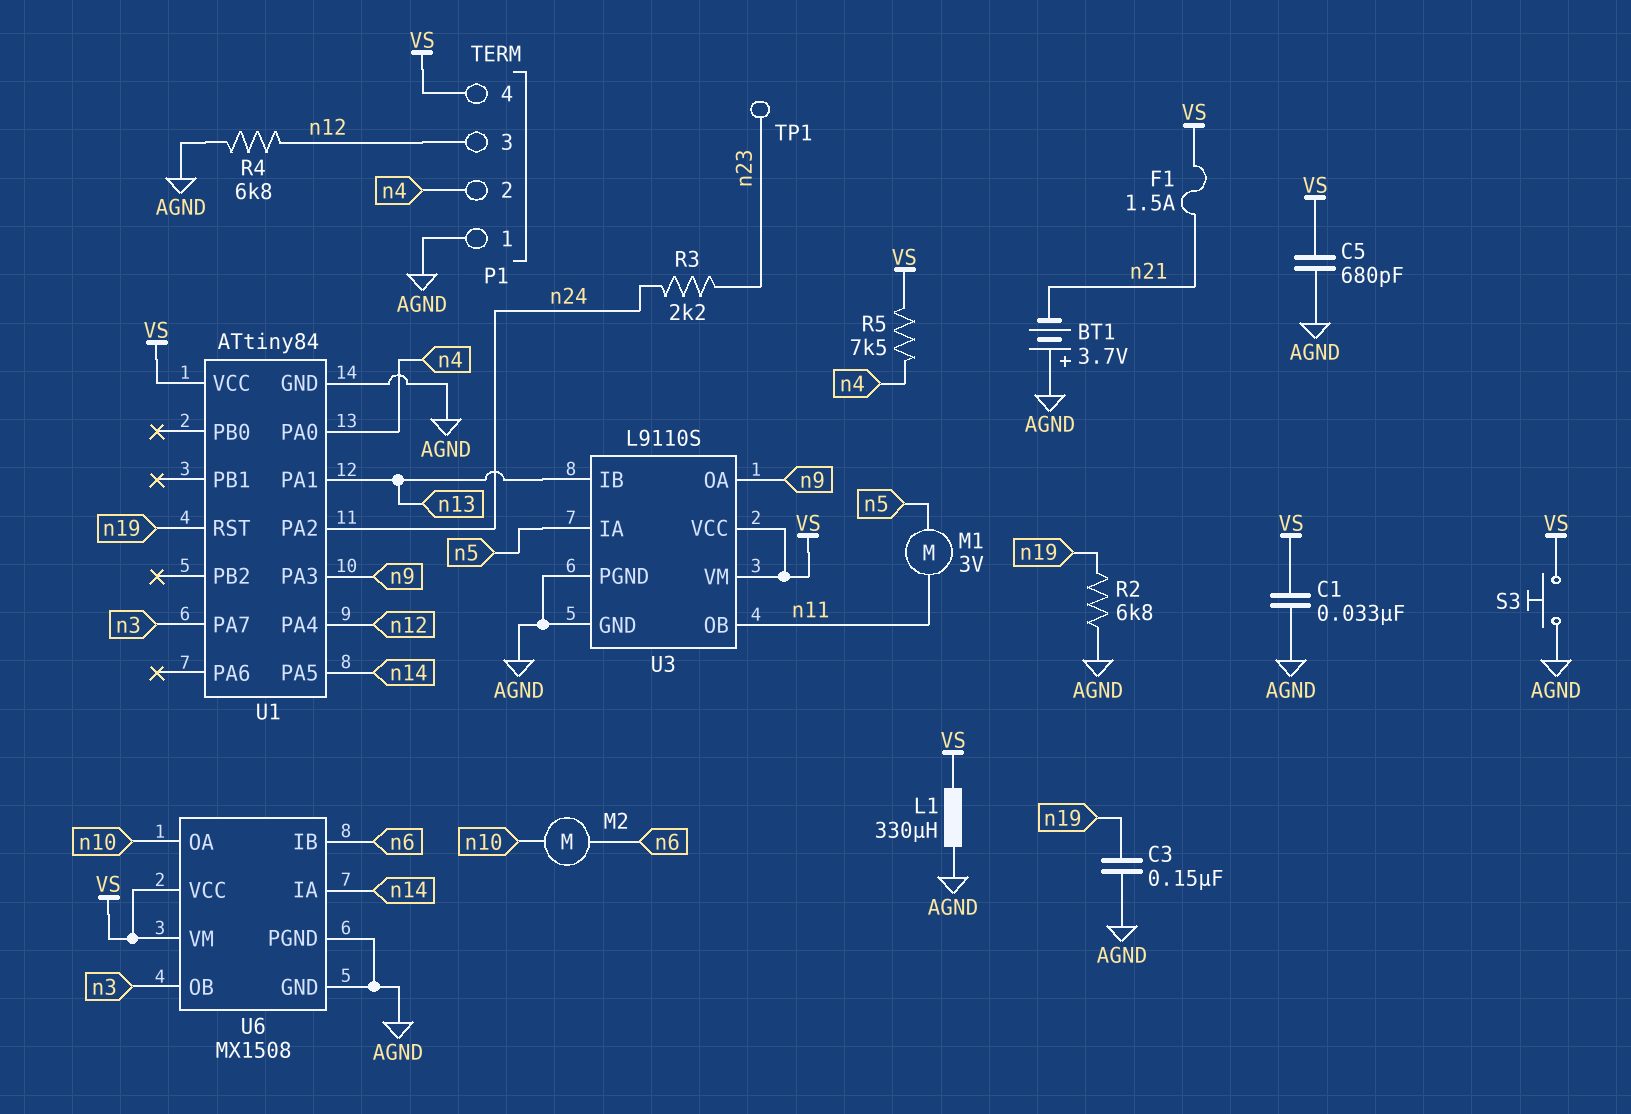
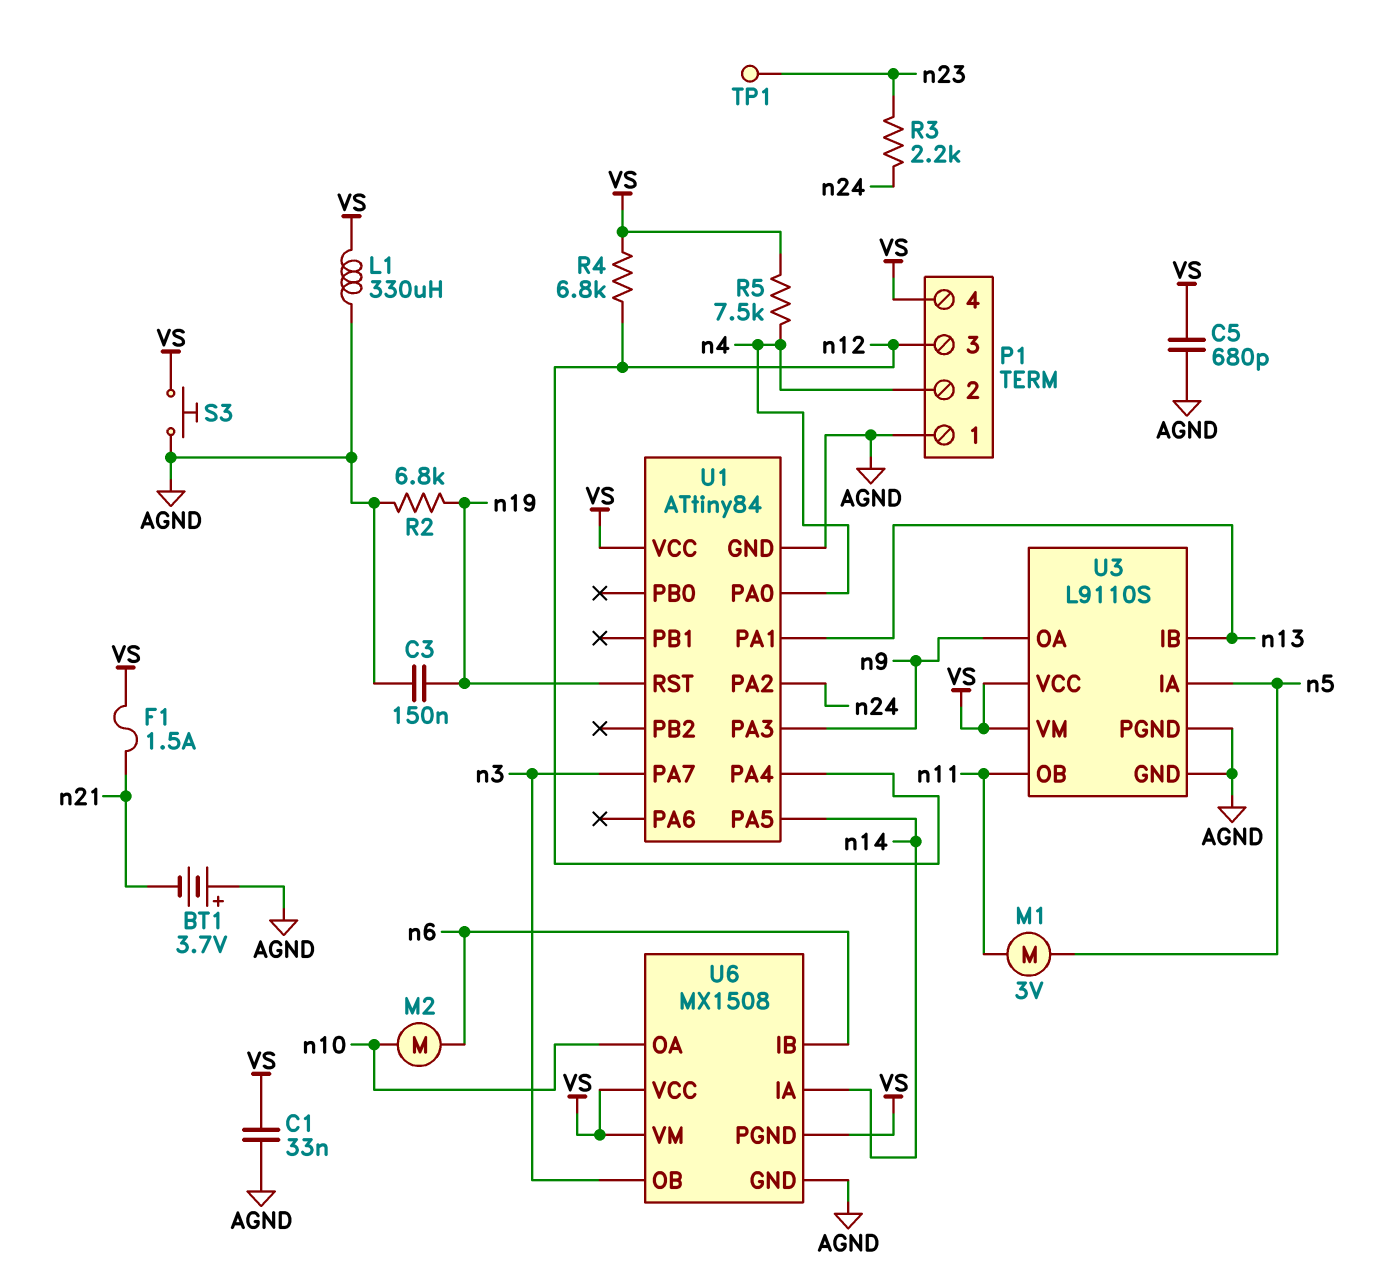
R4: 6.8k (AGND, n12) -> 6.8k (VS, n12)
U6 pin PGND: AGND -> VS

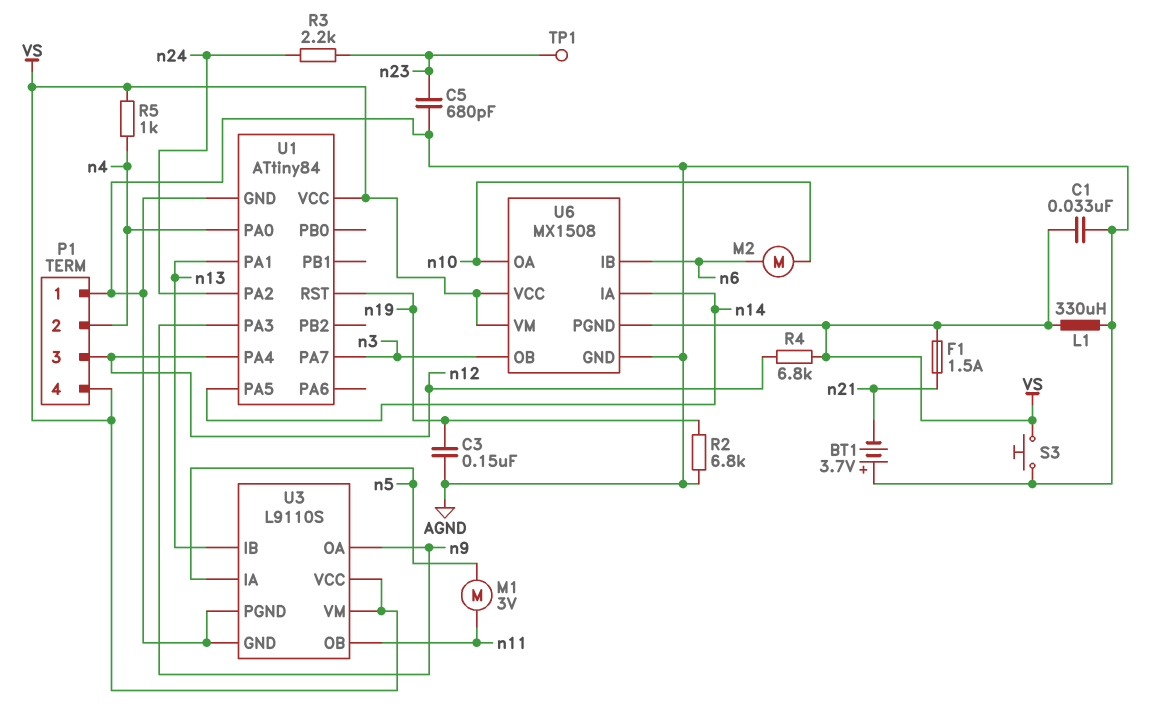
C5: 680pF (AGND, VS) -> 680pF (AGND, n23)
R5: 7.5k (VS, n4) -> 1k (VS, n4)

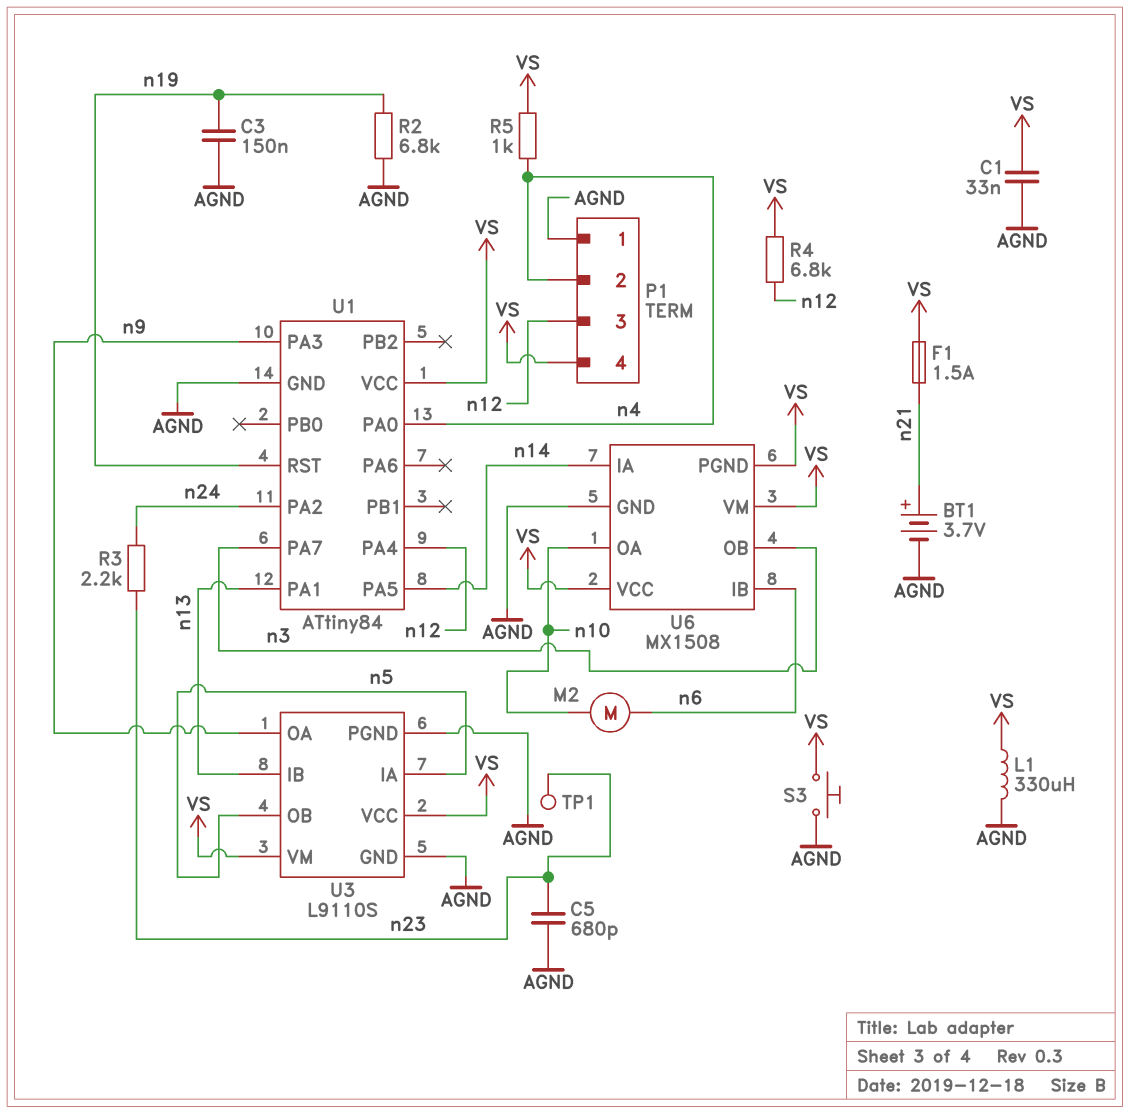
BT1: 3.7V (plus AGND, minus n21) -> 3.7V (plus n21, minus AGND)
M1: motor 3V (n5, n11) -> none
U3 pin OB: n11 -> n5

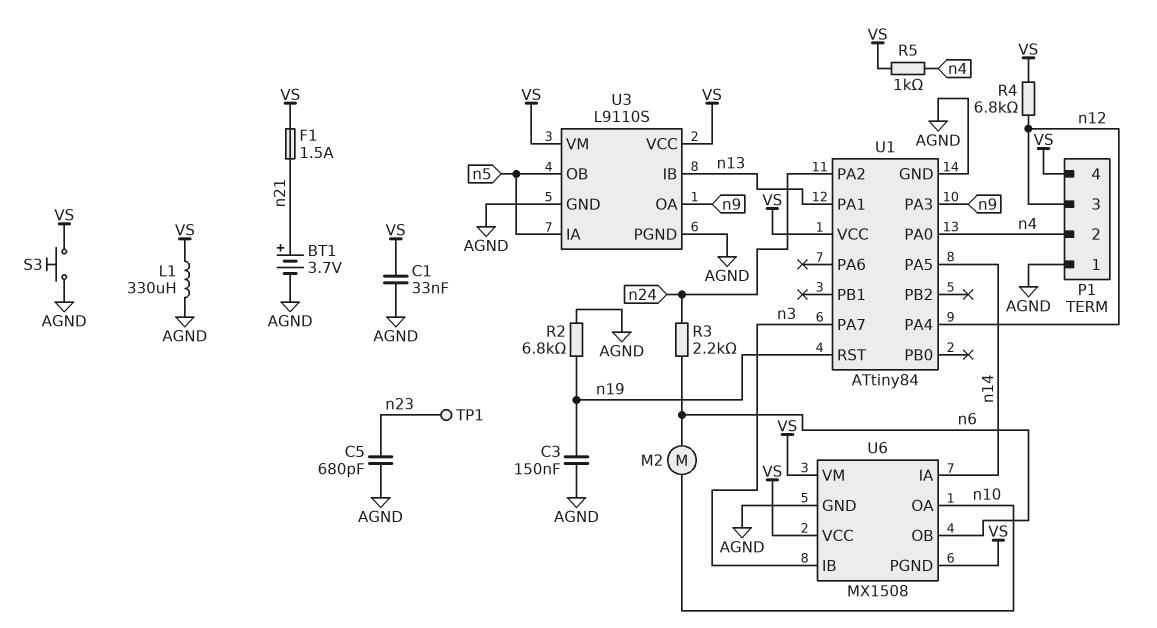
R3: 2.2k (n23, n24) -> 2.2k (n6, n24)
U6 pin IB: n6 -> n3
U6 pin OB: n3 -> n6

